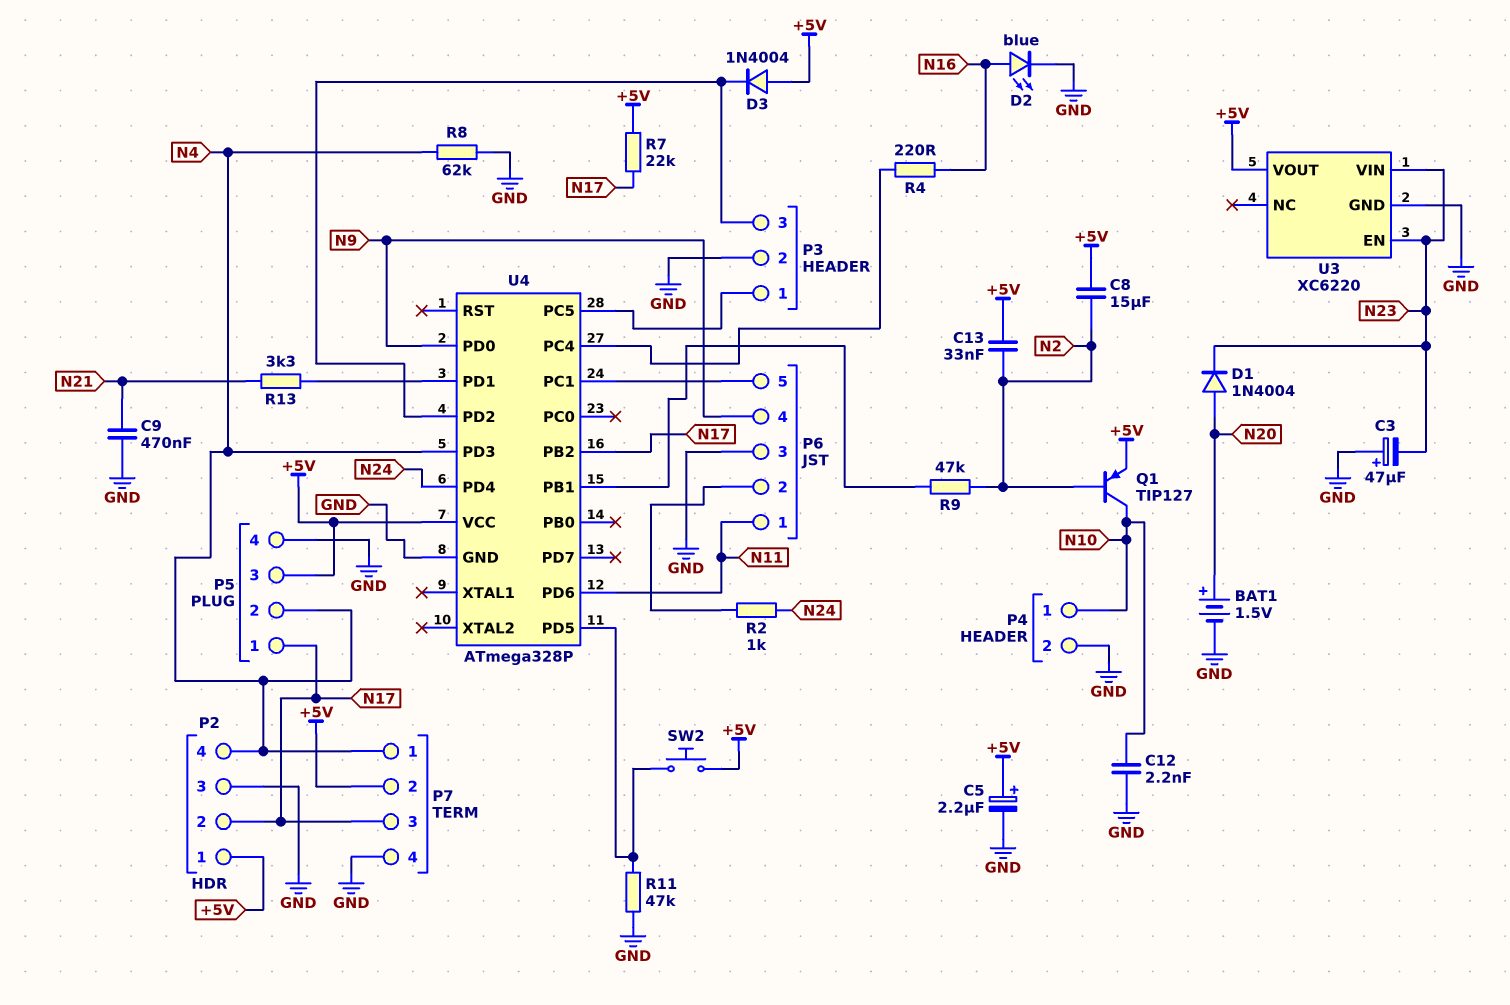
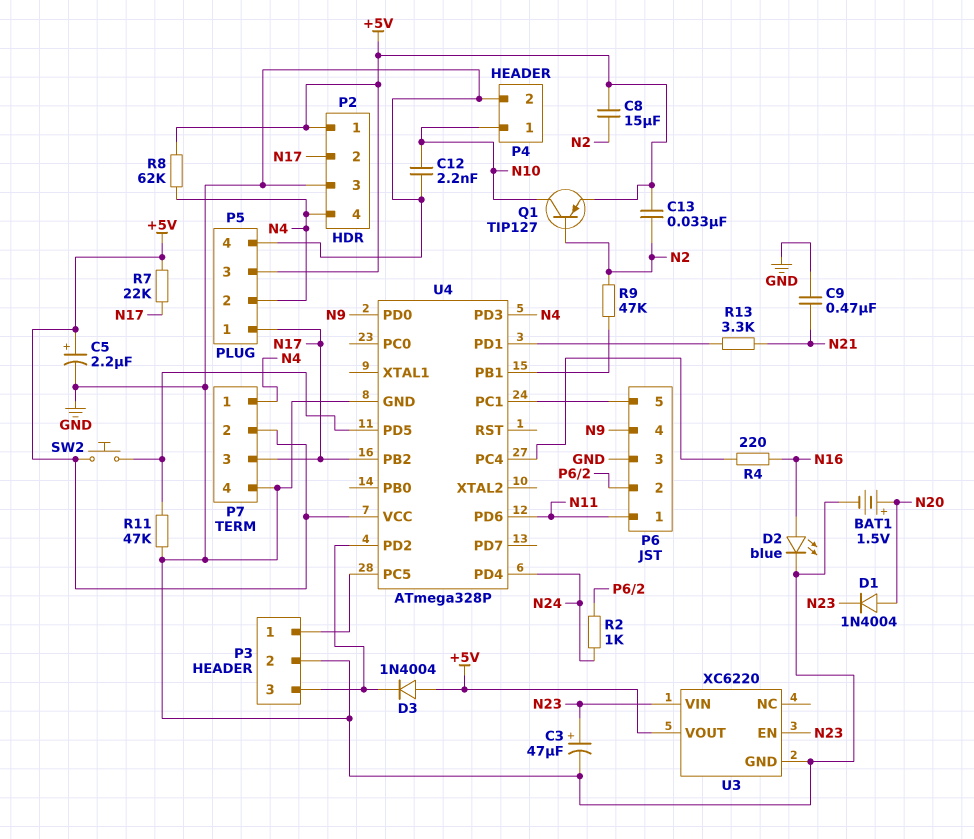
C3: 47uF (plus GND, minus N23) -> 47uF (plus N23, minus GND)
R8: 62k (GND, N4) -> 62k (+5V, N4)

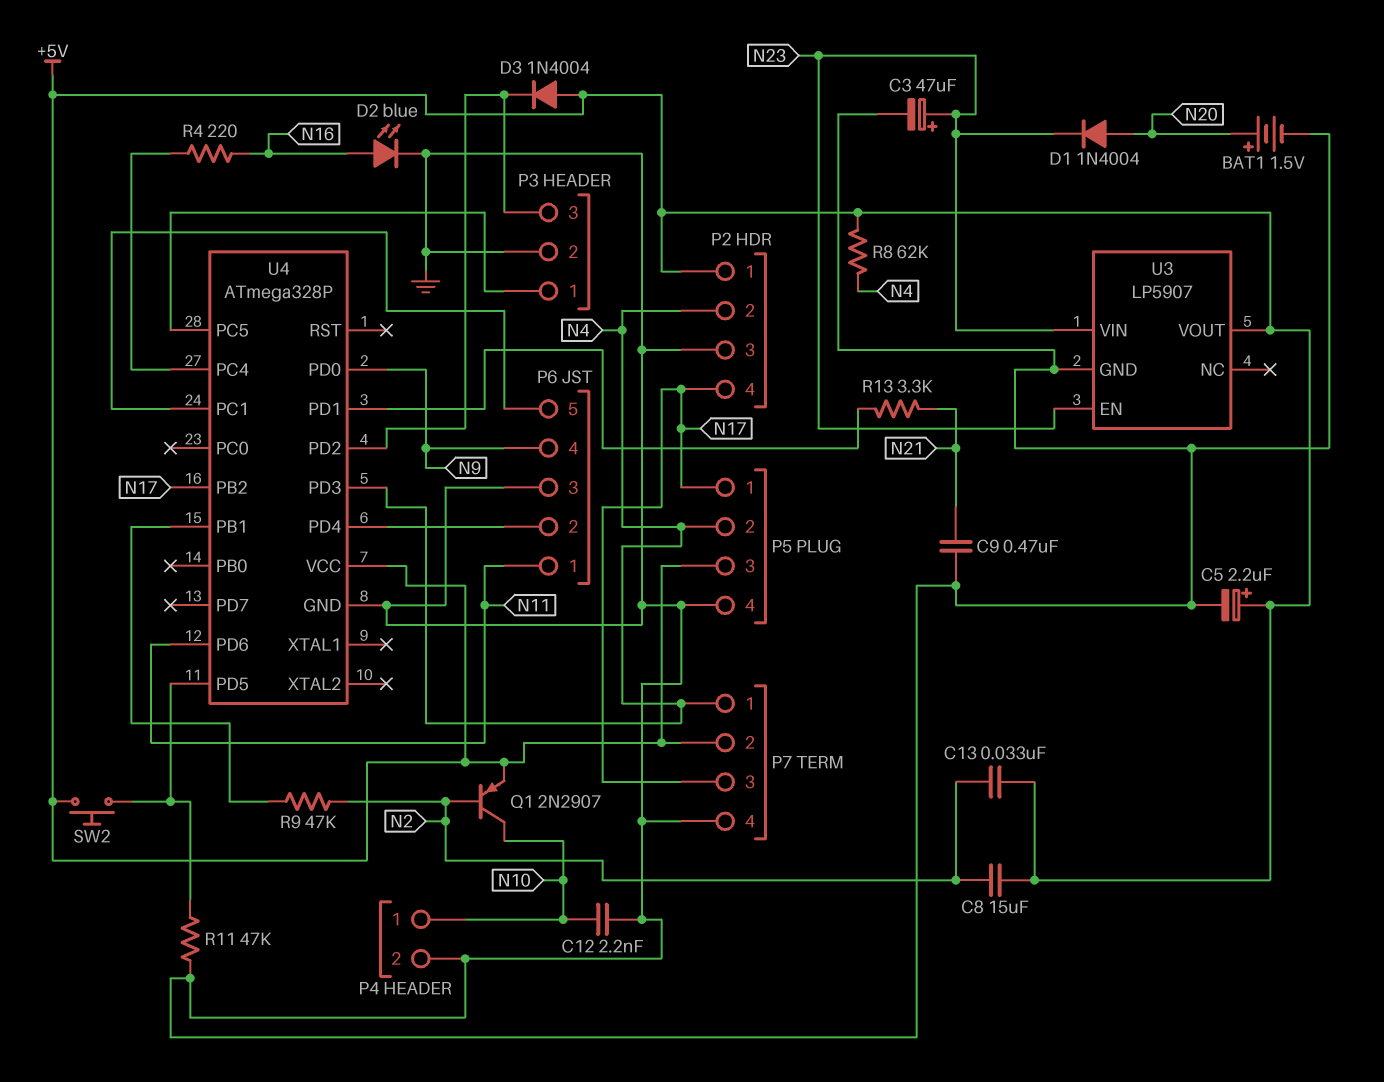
P2 pin 2: N17 -> N4
P2 pin 4: N4 -> N17
Q1: PNP TIP127 (B N2, C N10, E +5V) -> PNP 2N2907 (B N2, C N10, E +5V)
R2: 1k (N24, P6/2) -> none
R7: 22k (+5V, N17) -> none
U3: XC6220 -> LP5907
U4 pin PD4: N24 -> P6/2

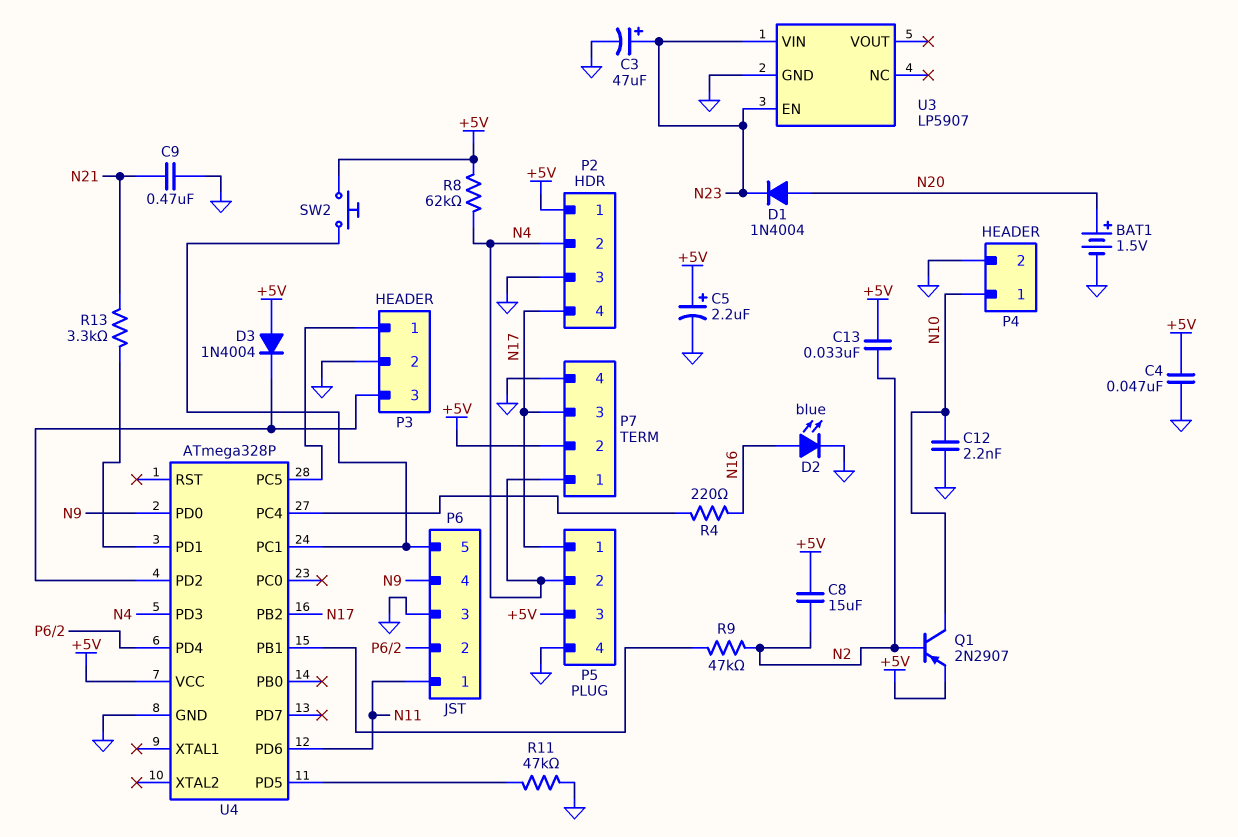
C4: none -> 47nF (+5V, GND)
SW2: button (+5V, U4/PD5) -> button (+5V, P6/5)
U3 pin VOUT: +5V -> none

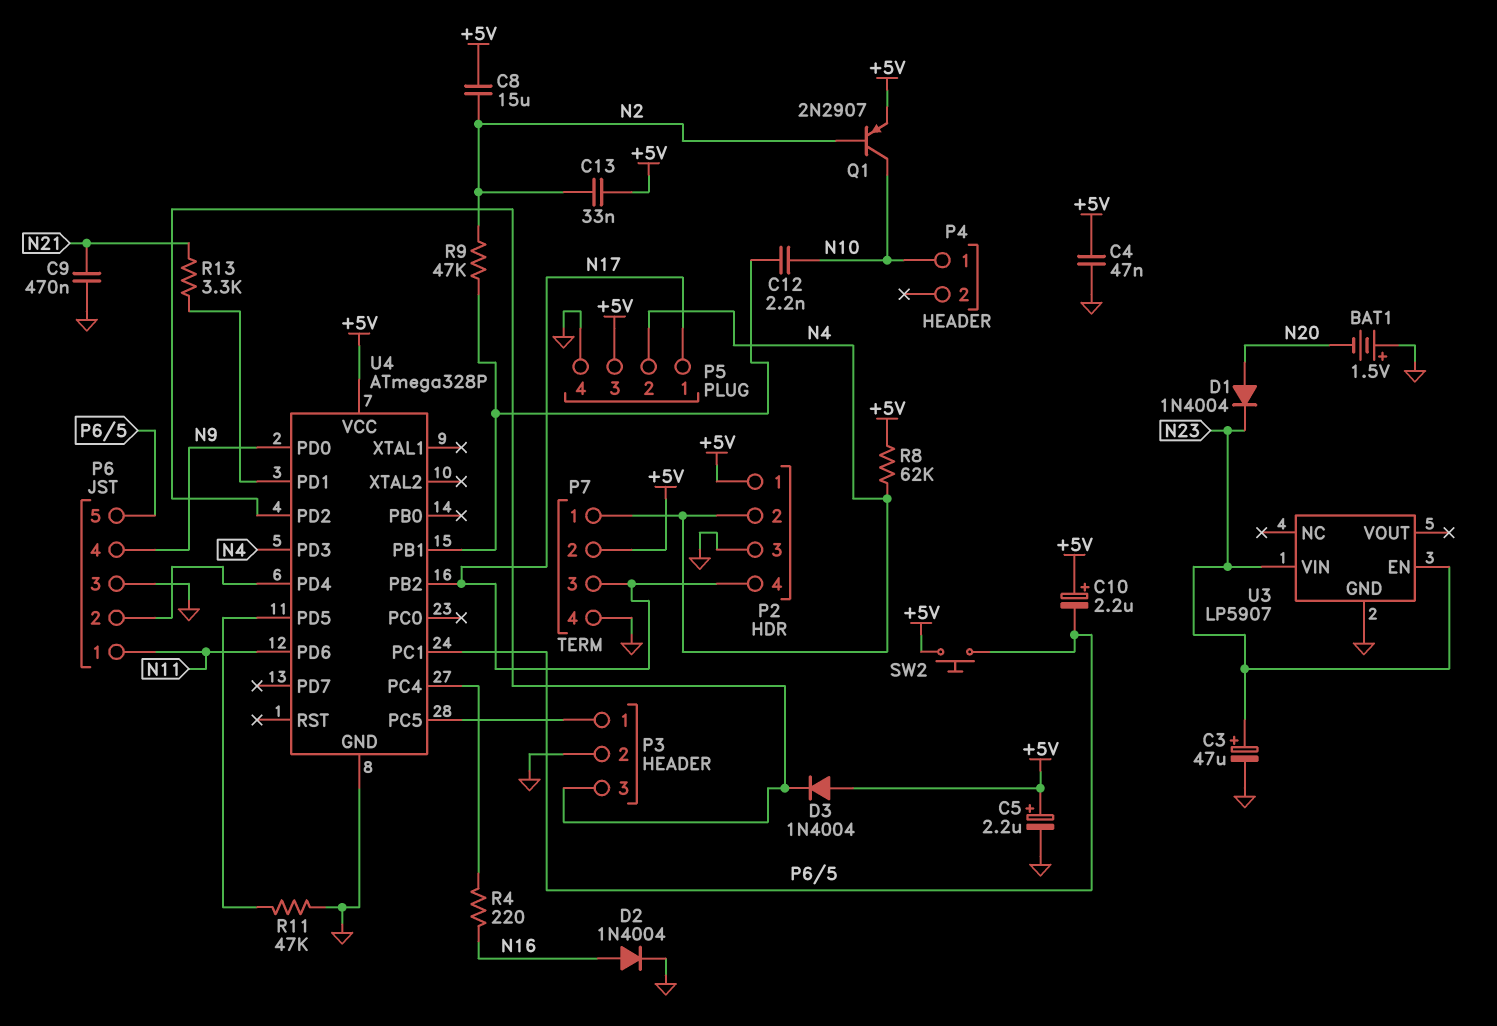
BAT1: 1.5V (plus N20, minus GND) -> 1.5V (plus GND, minus N20)
C10: none -> 2.2uF (plus +5V, minus P6/5)
C12: 2.2nF (GND, N10) -> 2.2nF (N10, U4/PB1)
D2: LED blue (A N16, K GND) -> diode 1N4004 (A N16, K GND)
P4 pin 2: GND -> none

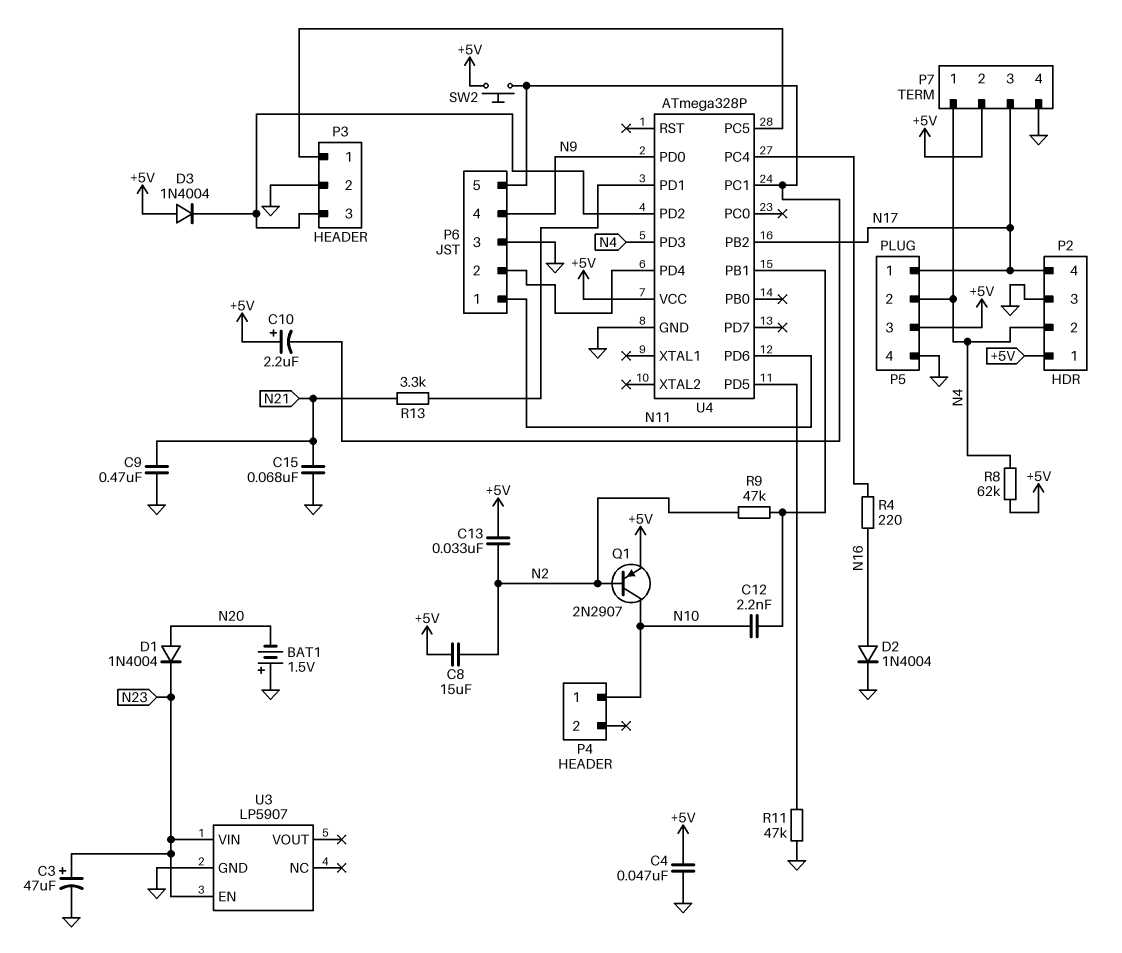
C5: 2.2uF (plus +5V, minus GND) -> none
C15: none -> 68nF (GND, N21)

